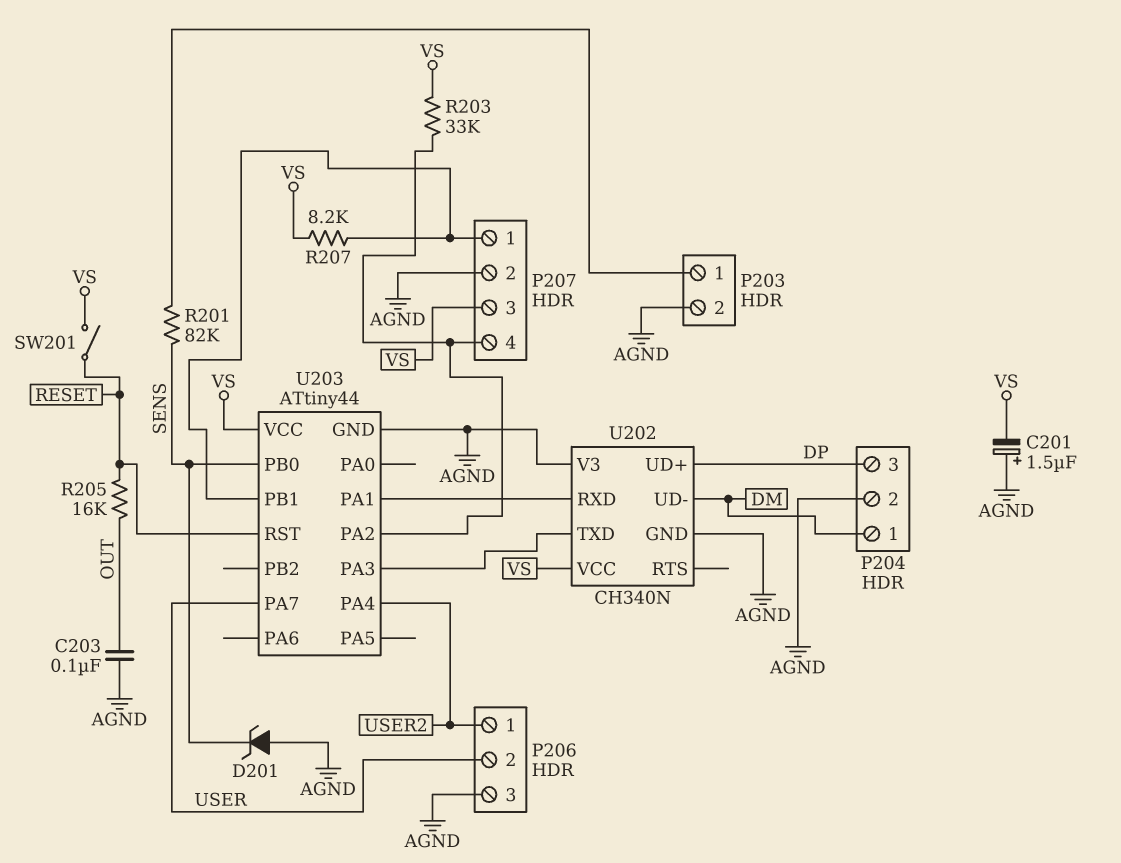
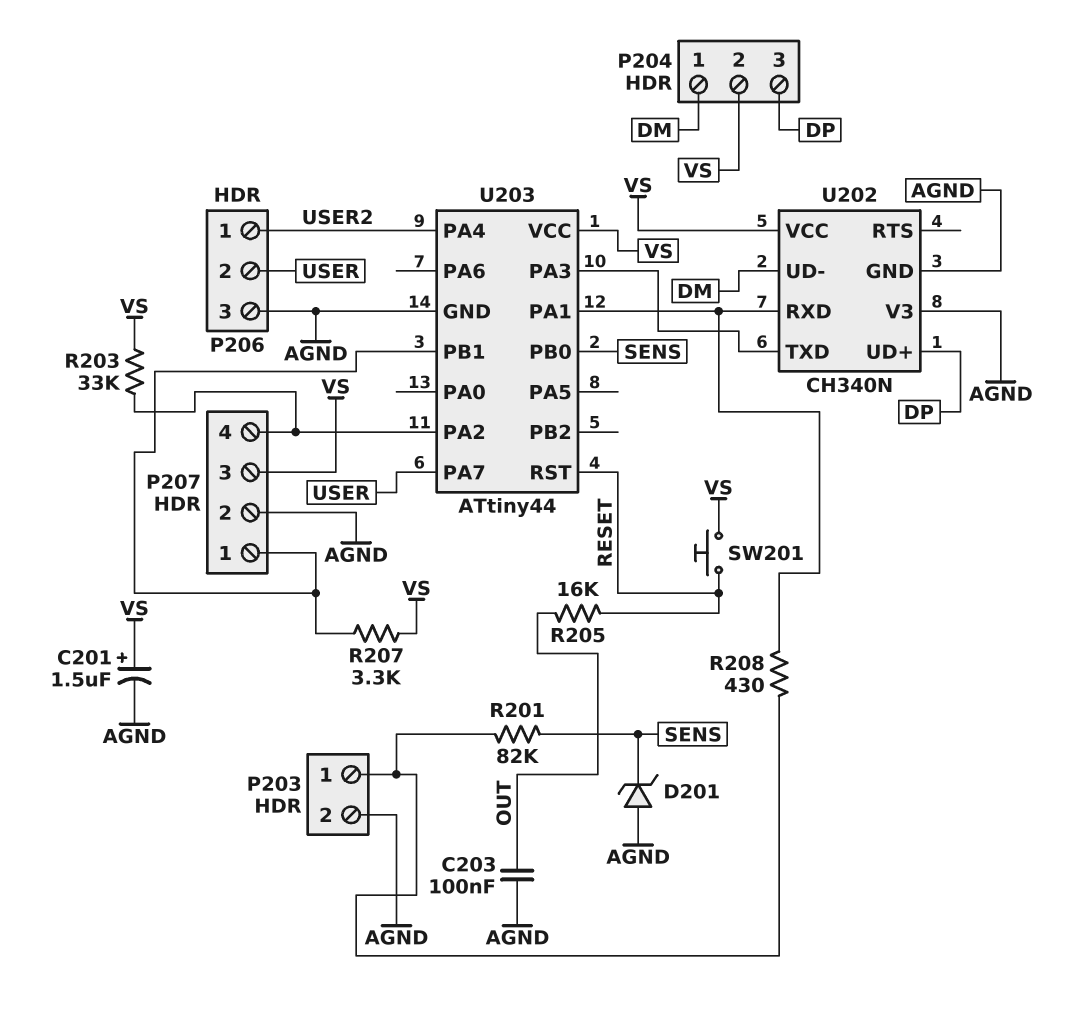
C201: 1.5uF (plus AGND, minus VS) -> 1.5uF (plus VS, minus AGND)
P204 pin 2: AGND -> VS
R207: 8.2k (P207/1, VS) -> 3.3k (P207/1, VS)
R208: none -> 430 (P203/1, U202/RXD)
SW201: switch (RESET, VS) -> button (RESET, VS)

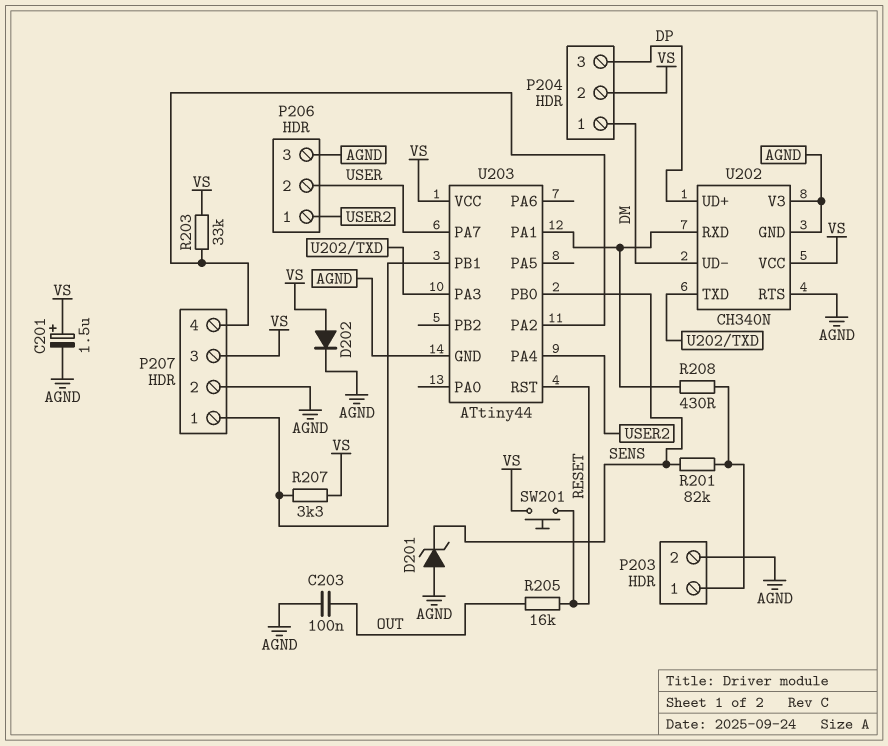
D202: none -> diode (A VS, K AGND)
U202 pin RTS: none -> AGND

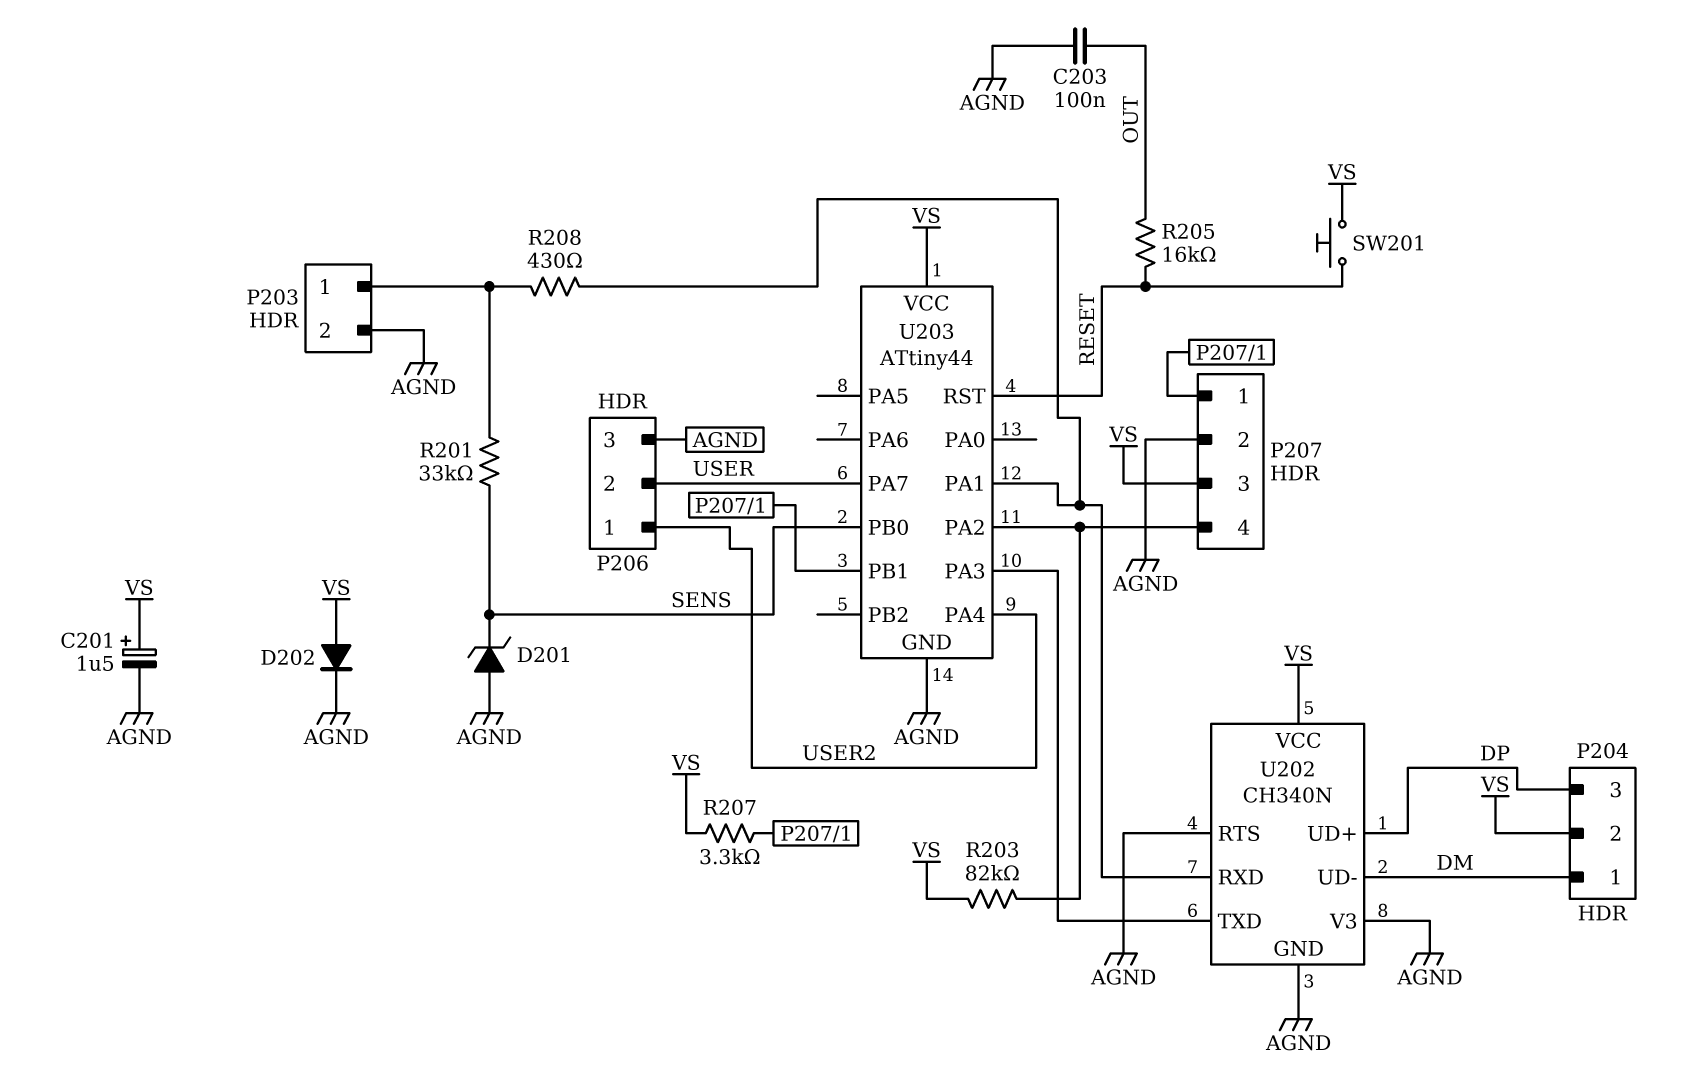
R201: 82k (P203/1, SENS) -> 33k (P203/1, SENS)
R203: 33k (P207/4, VS) -> 82k (P207/4, VS)

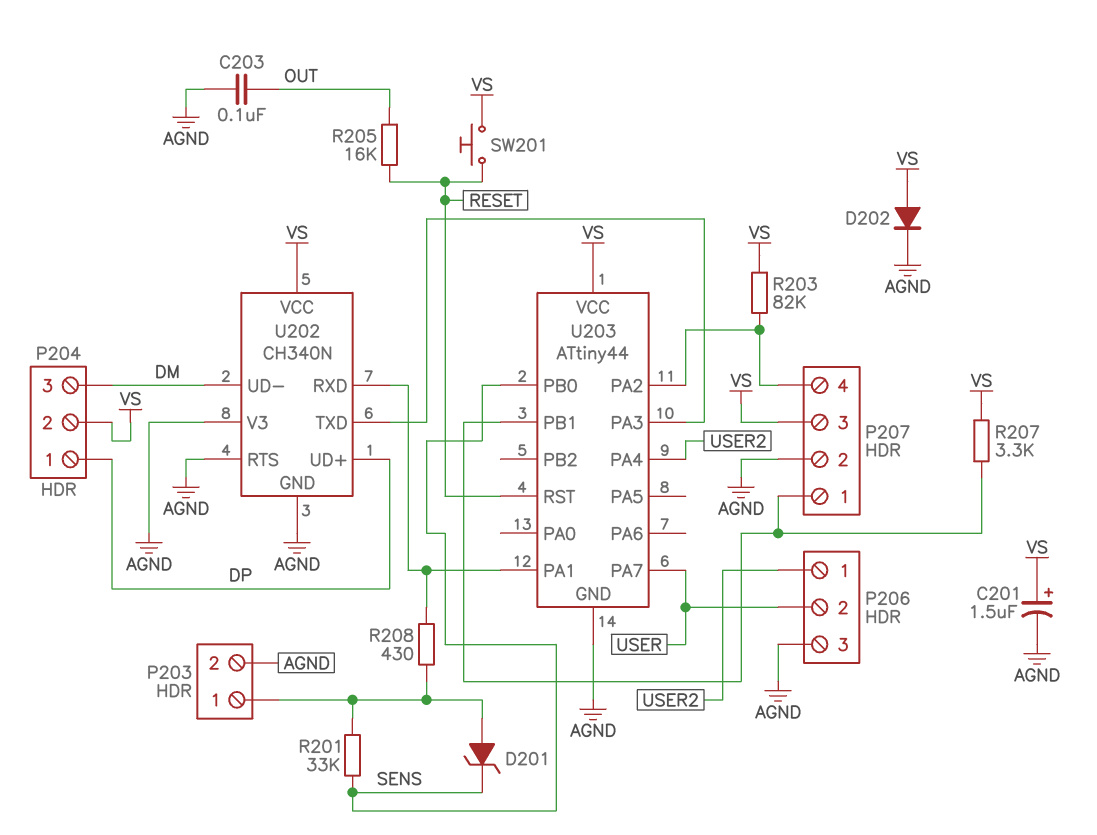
D201: zener (A AGND, K SENS) -> zener (A P203/1, K SENS)
P204 pin 1: DM -> DP
P204 pin 3: DP -> DM

